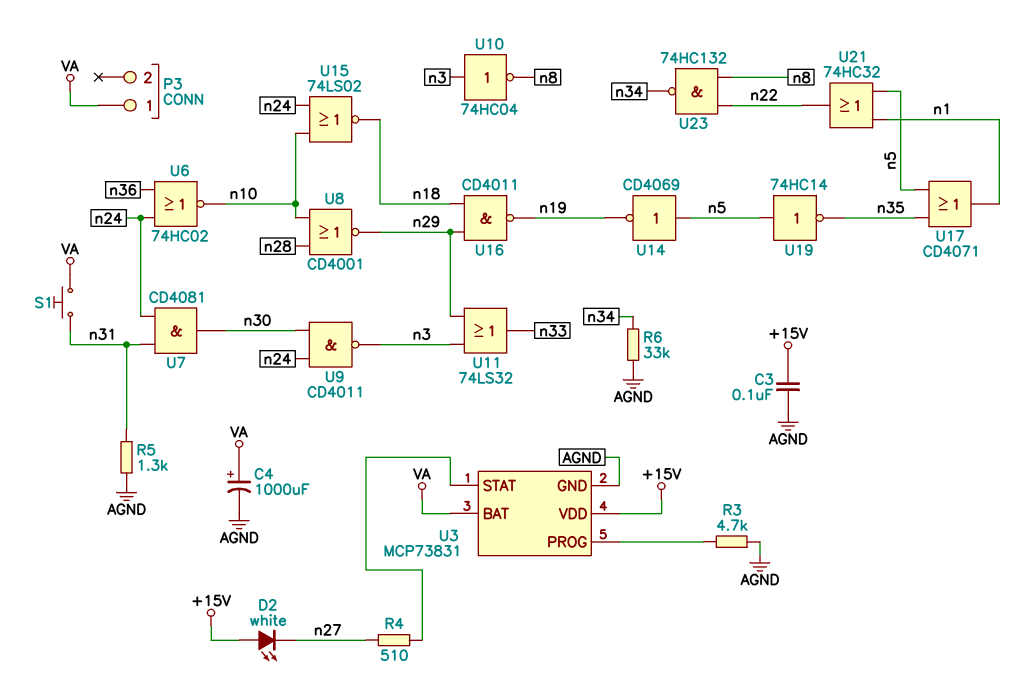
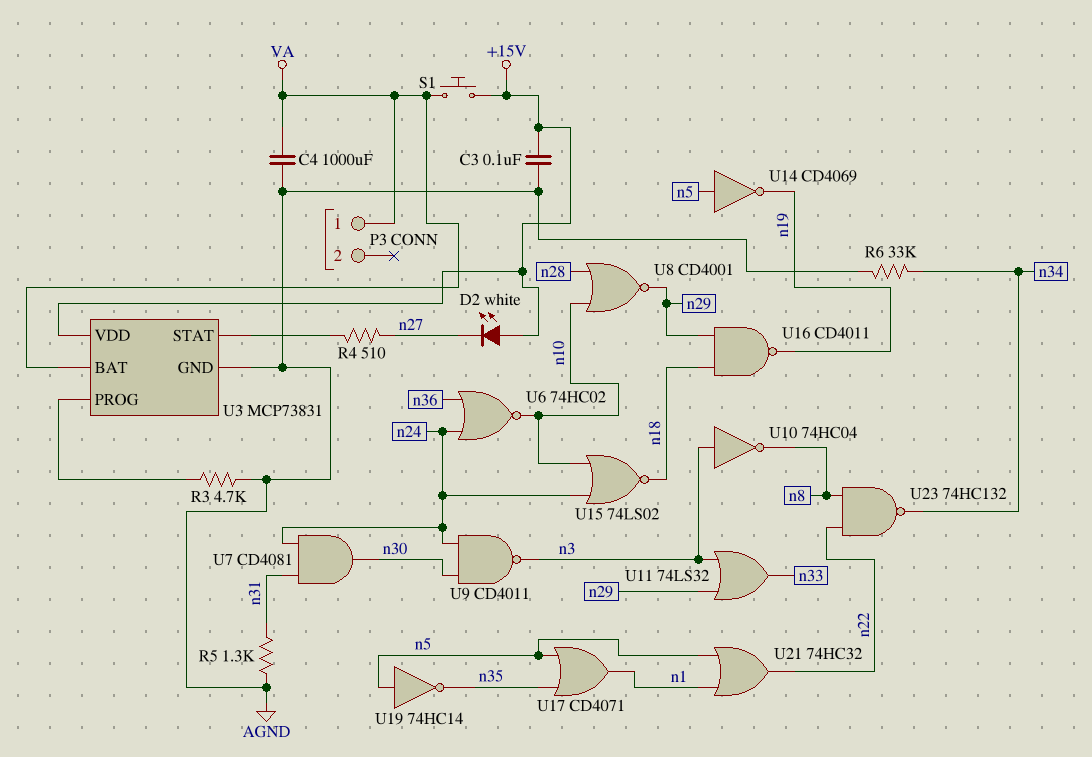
C4: 1000uF (plus VA, minus AGND) -> 1000uF (AGND, VA)
S1: button (VA, n31) -> button (+15V, VA)

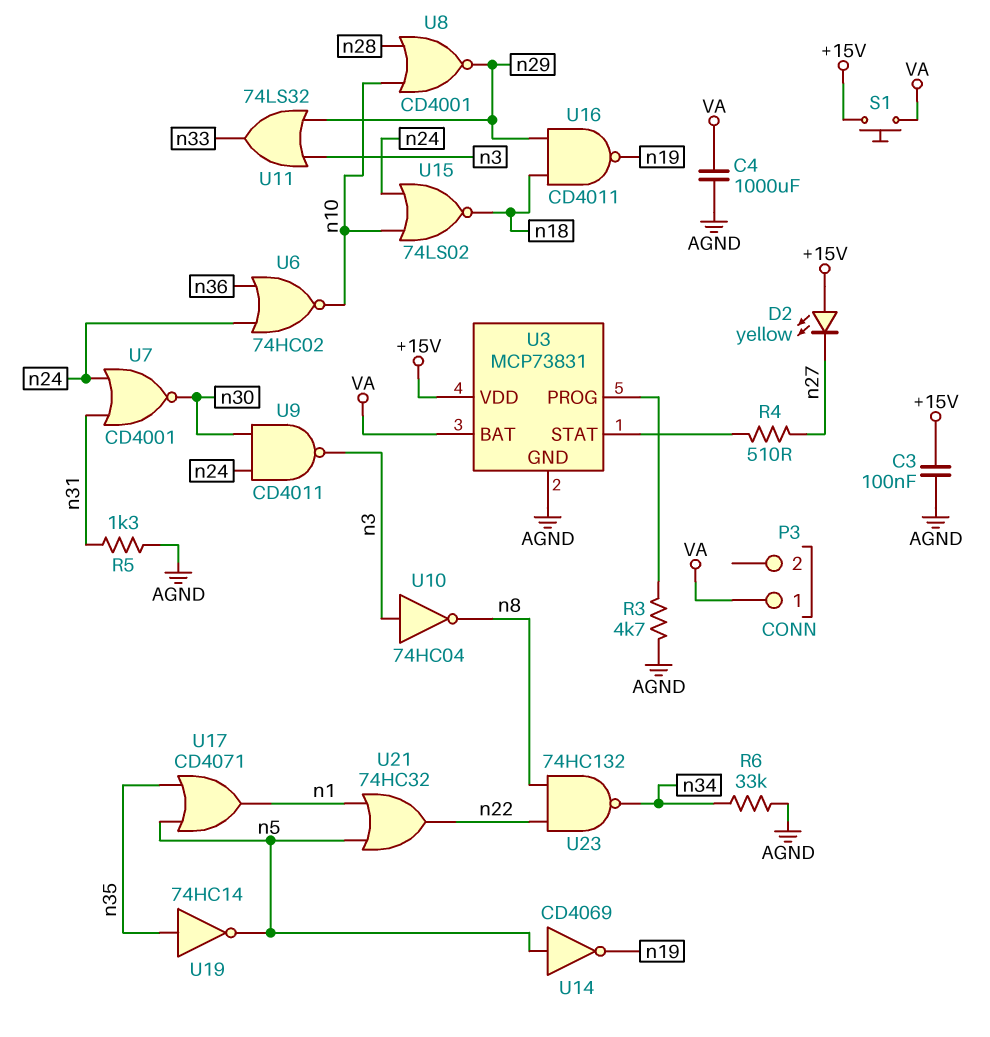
D2: LED white (A +15V, K n27) -> LED yellow (A +15V, K n27)
U7: AND CD4081 (in n24, in n31, out n30) -> NOR CD4001 (in n24, in n31, out n30)
U19: NOT 74HC14 (in n5, out n35) -> NOT 74HC14 (in n35, out n5)

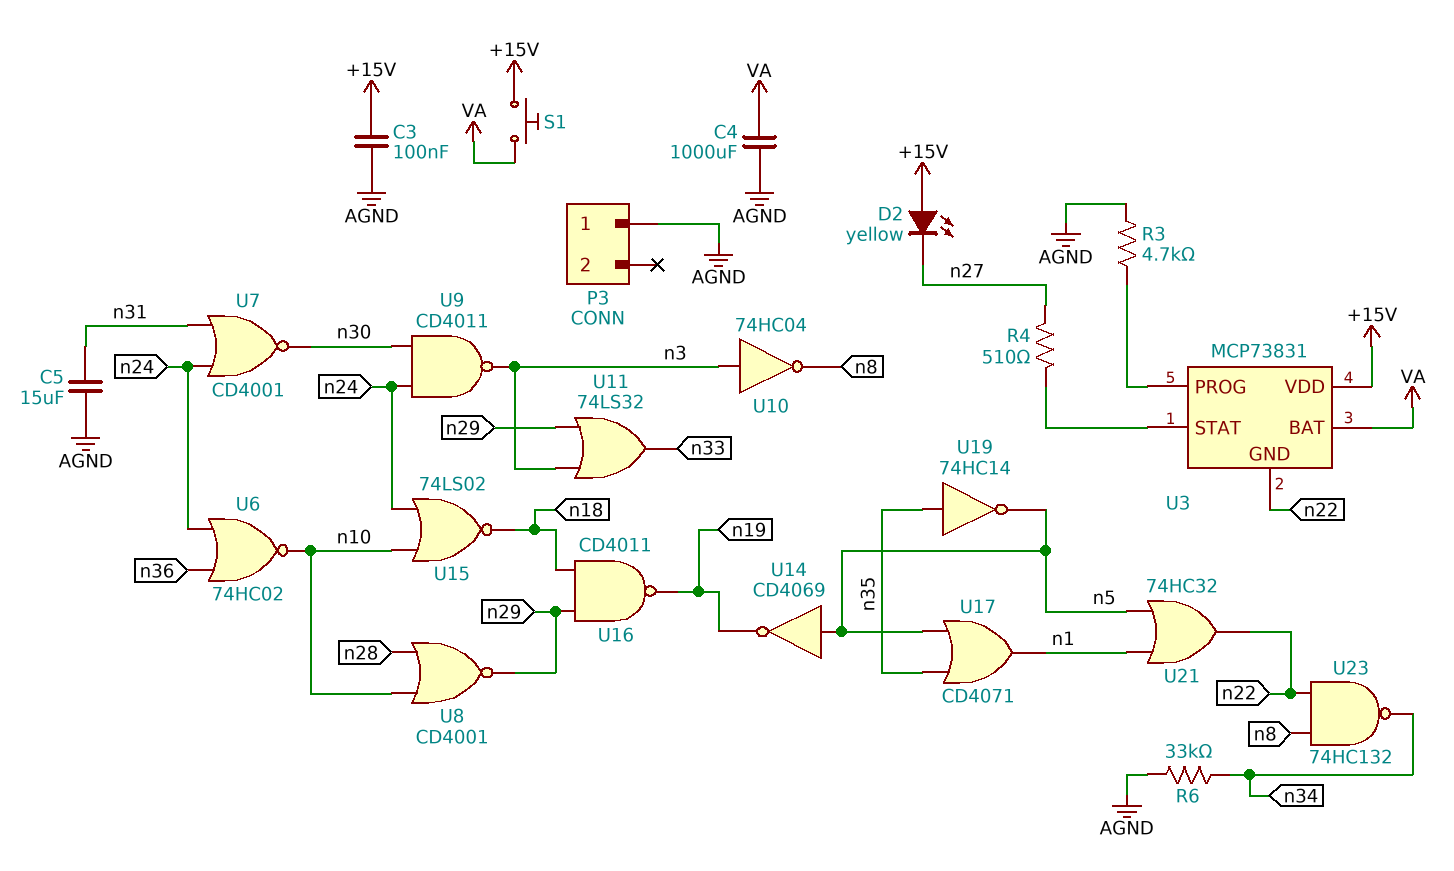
C5: none -> 15uF (AGND, n31)
P3 pin 1: VA -> AGND
R5: 1.3k (AGND, n31) -> none
U3 pin GND: AGND -> n22

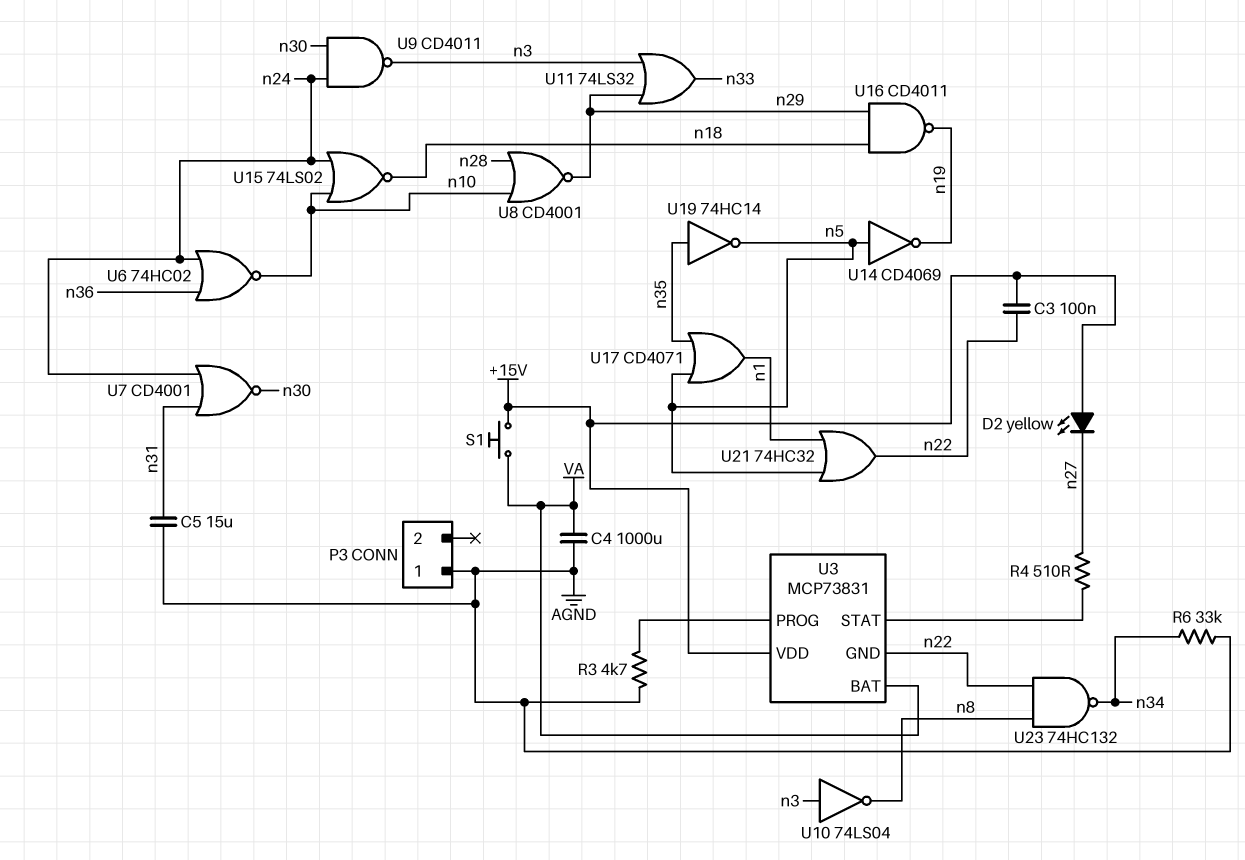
C3: 100nF (+15V, AGND) -> 100nF (+15V, n22)
U10: NOT 74HC04 (in n3, out n8) -> NOT 74LS04 (in n3, out n8)

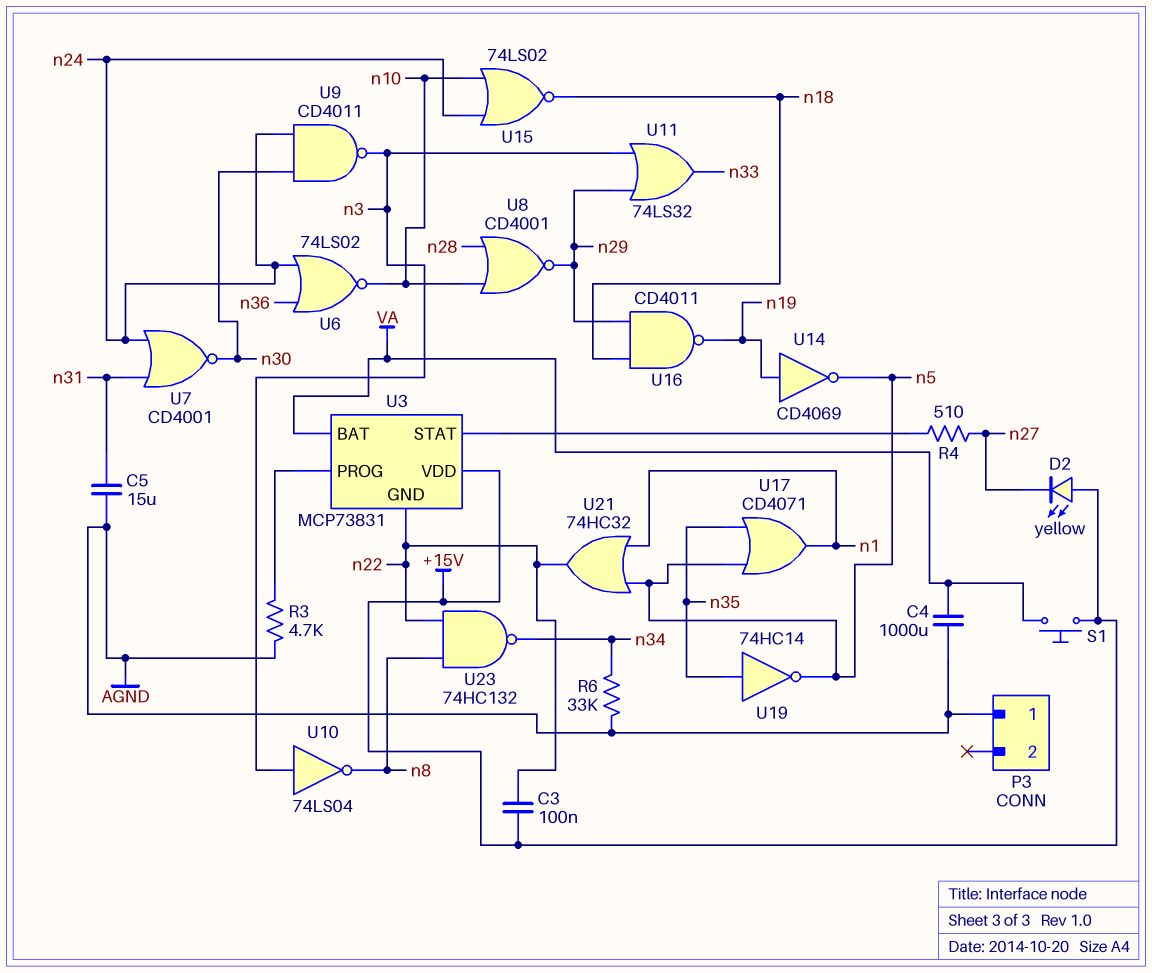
U6: NOR 74HC02 (in n24, in n36, out n10) -> NOR 74LS02 (in n24, in n36, out n10)
U14: NOT CD4069 (in n5, out n19) -> NOT CD4069 (in n19, out n5)

